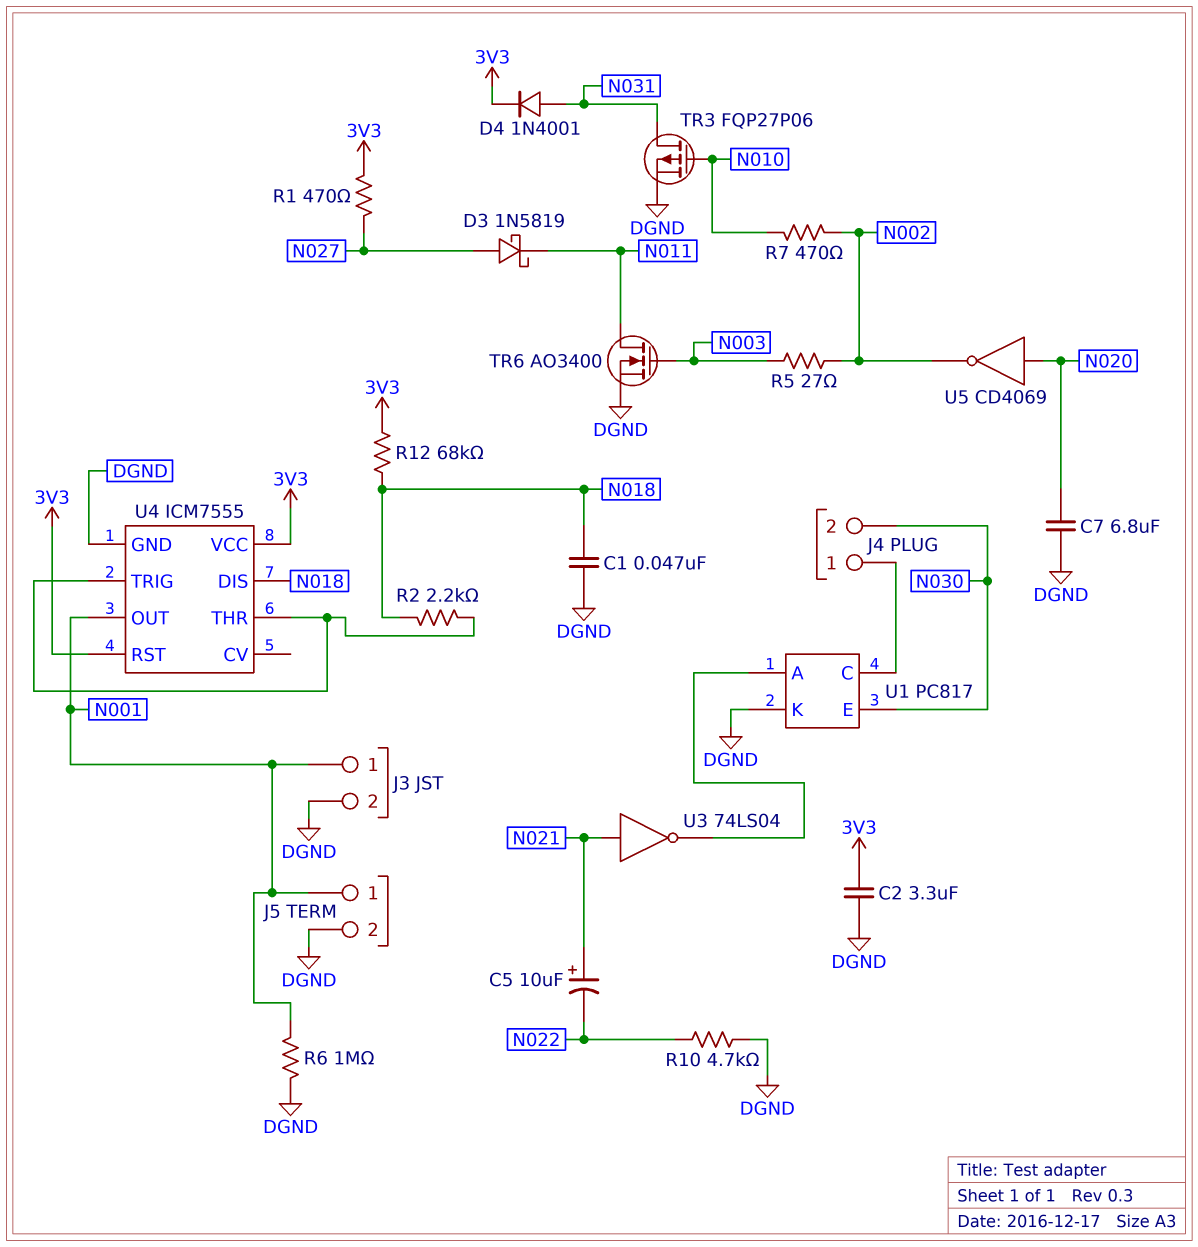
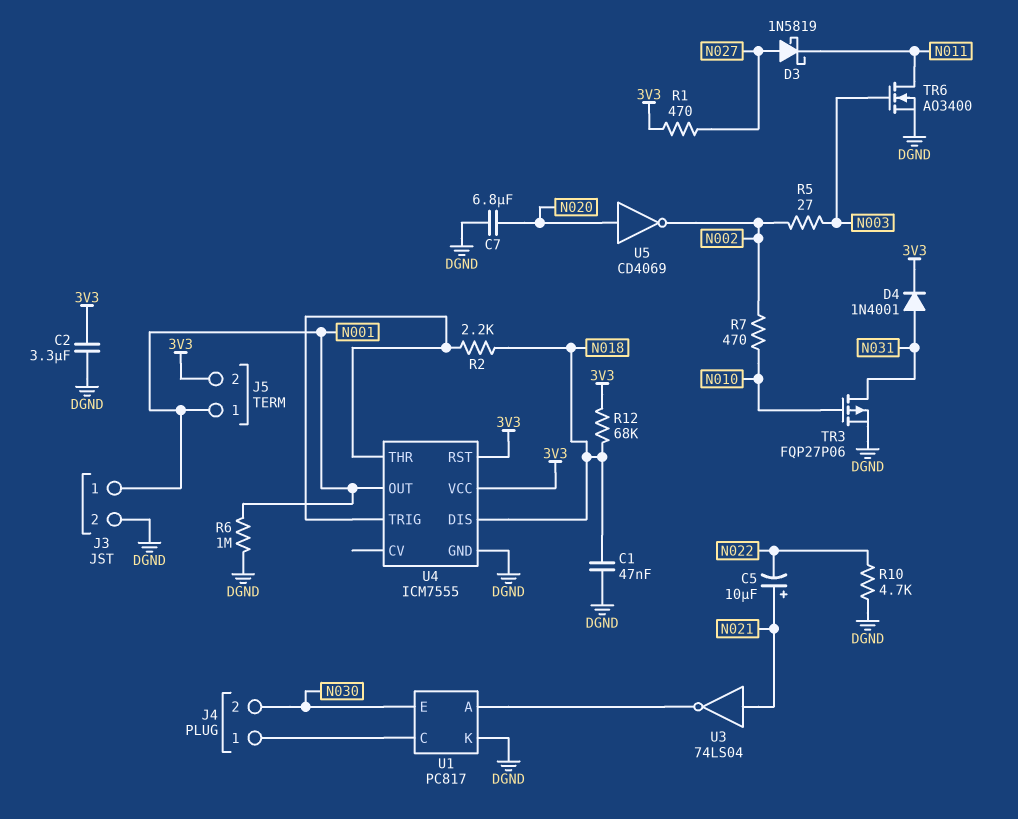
J5 pin 2: DGND -> 3V3

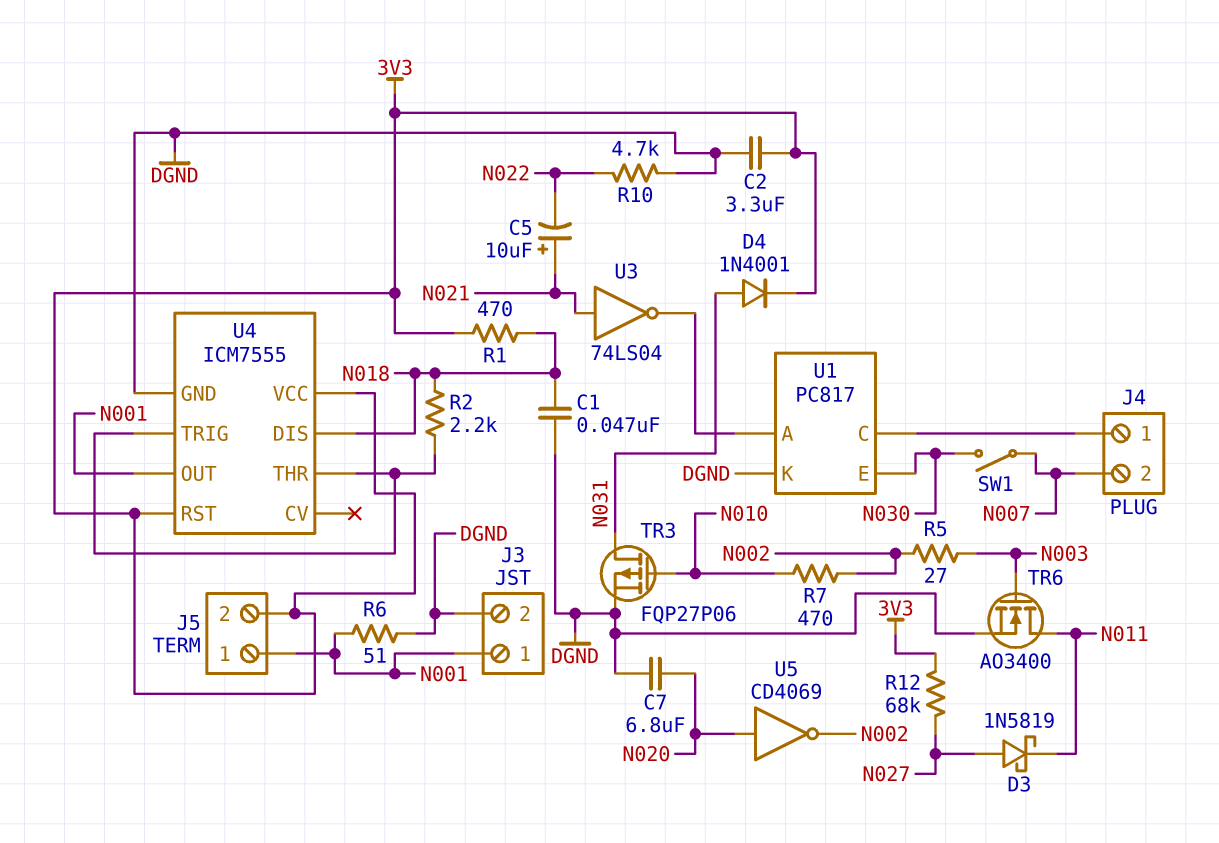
J4 pin 2: N030 -> N007
R1: 470 (3V3, N027) -> 470 (3V3, N018)
R6: 1M (DGND, N001) -> 51 (DGND, N001)
R12: 68k (3V3, N018) -> 68k (3V3, N027)
SW1: none -> switch (N007, N030)

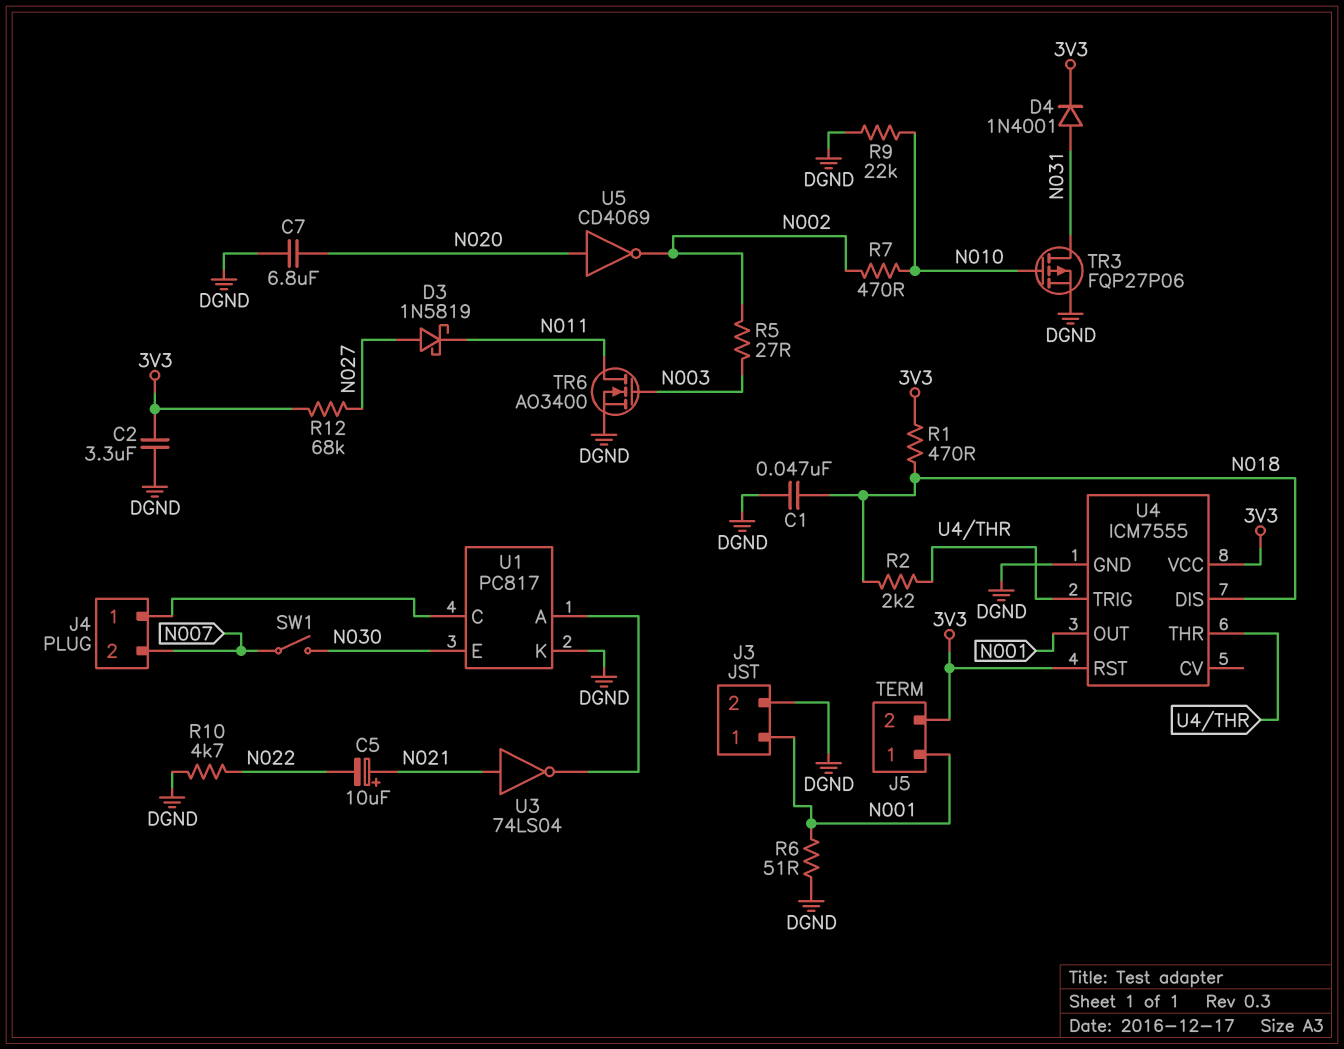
R9: none -> 22k (DGND, N010)

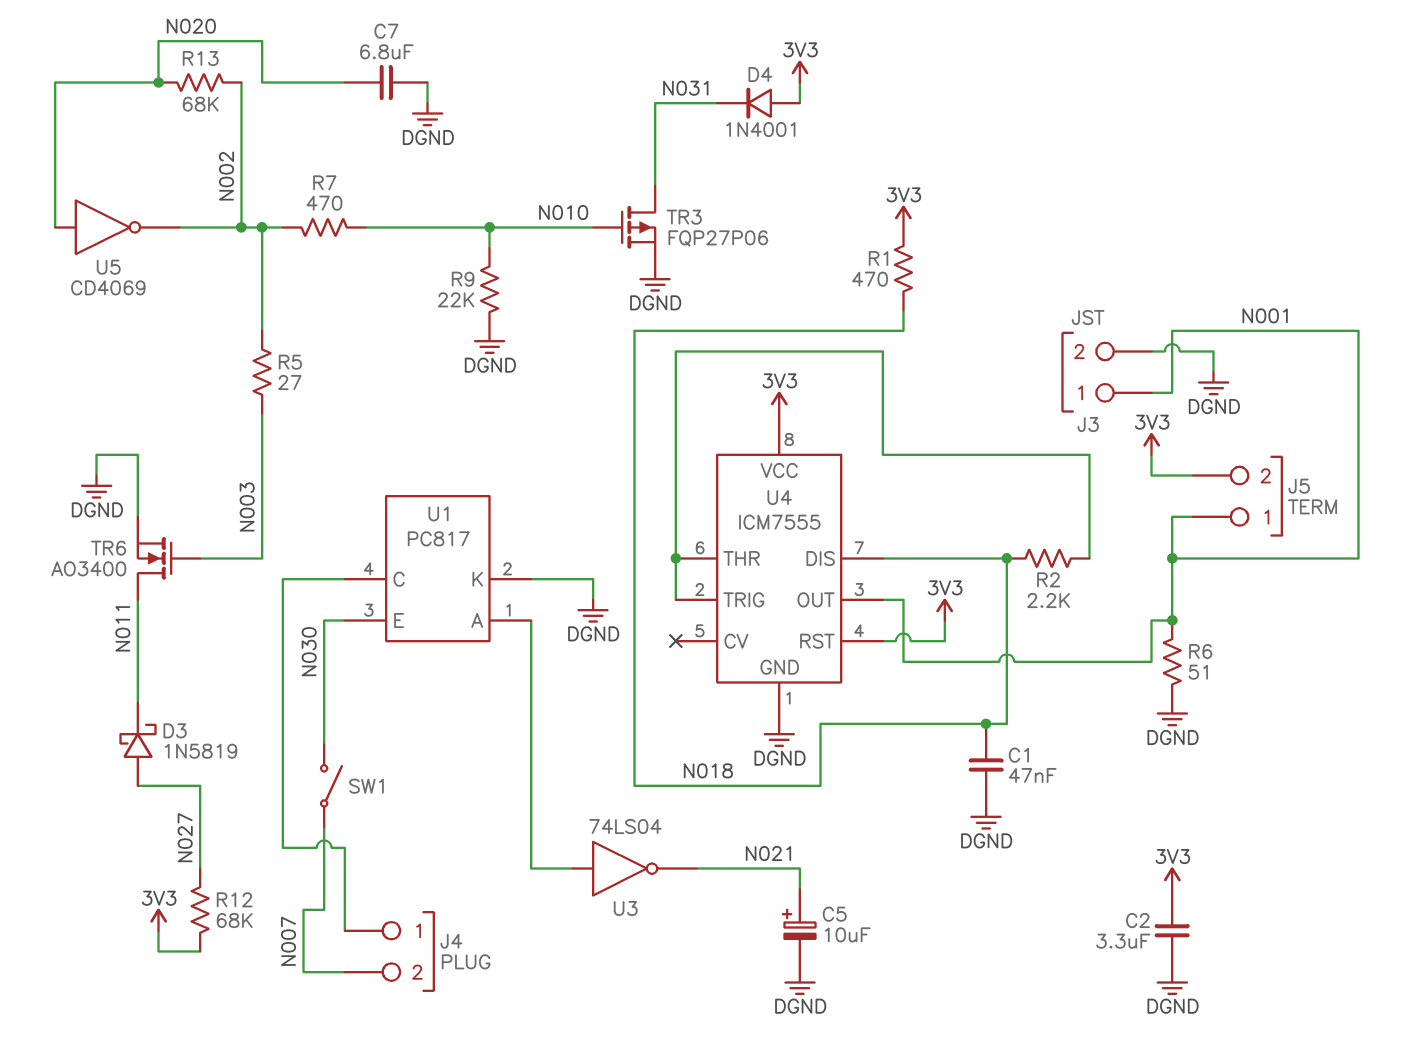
C5: 10uF (plus N021, minus N022) -> 10uF (plus N021, minus DGND)
D4: diode 1N4001 (A N031, K 3V3) -> diode 1N4001 (A 3V3, K N031)
R10: 4.7k (DGND, N022) -> none
R13: none -> 68k (N002, N020)
U3: NOT 74LS04 (in N021, out U1/A) -> NOT 74LS04 (in U1/A, out N021)

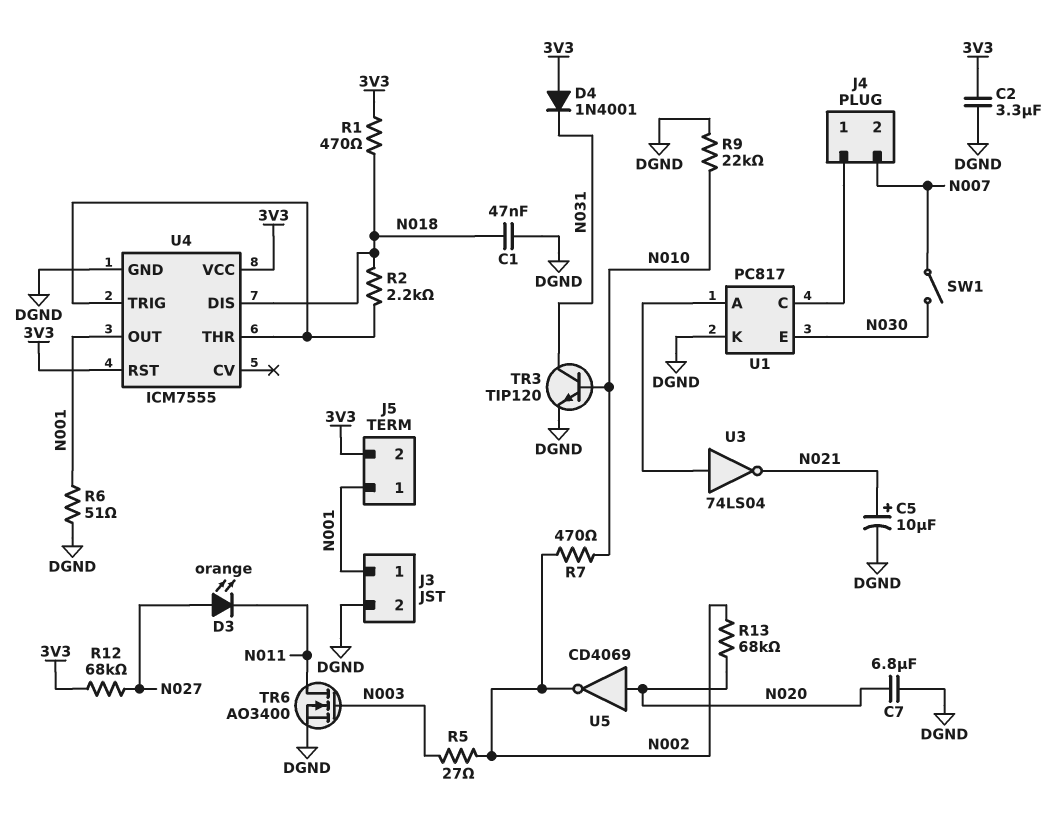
D3: schottky 1N5819 (A N027, K N011) -> LED orange (A N027, K N011)
TR3: PMOS FQP27P06 (G N010, D N031, S DGND) -> NPN TIP120 (B N010, C N031, E DGND)

